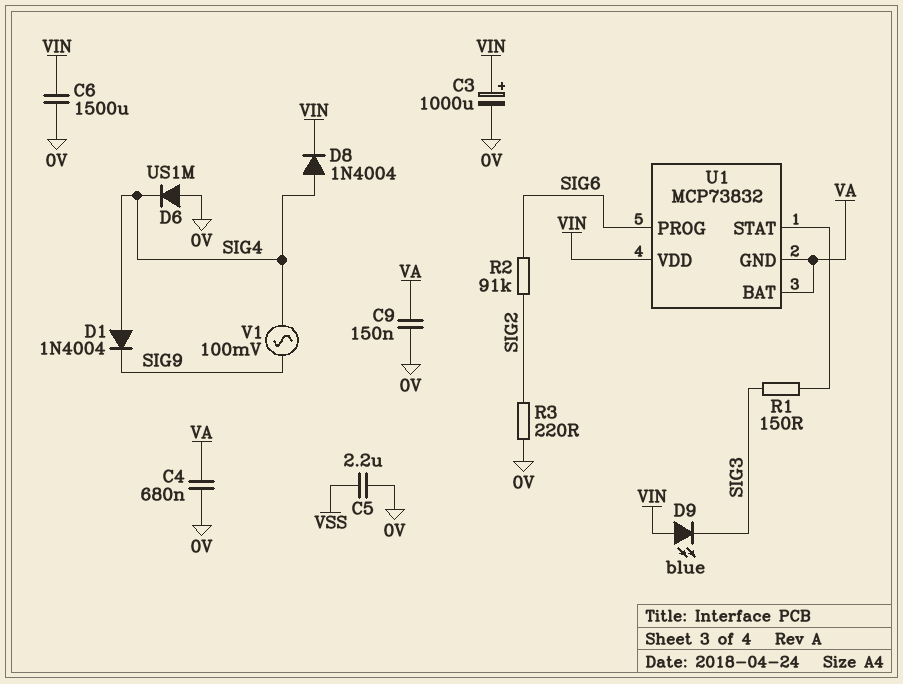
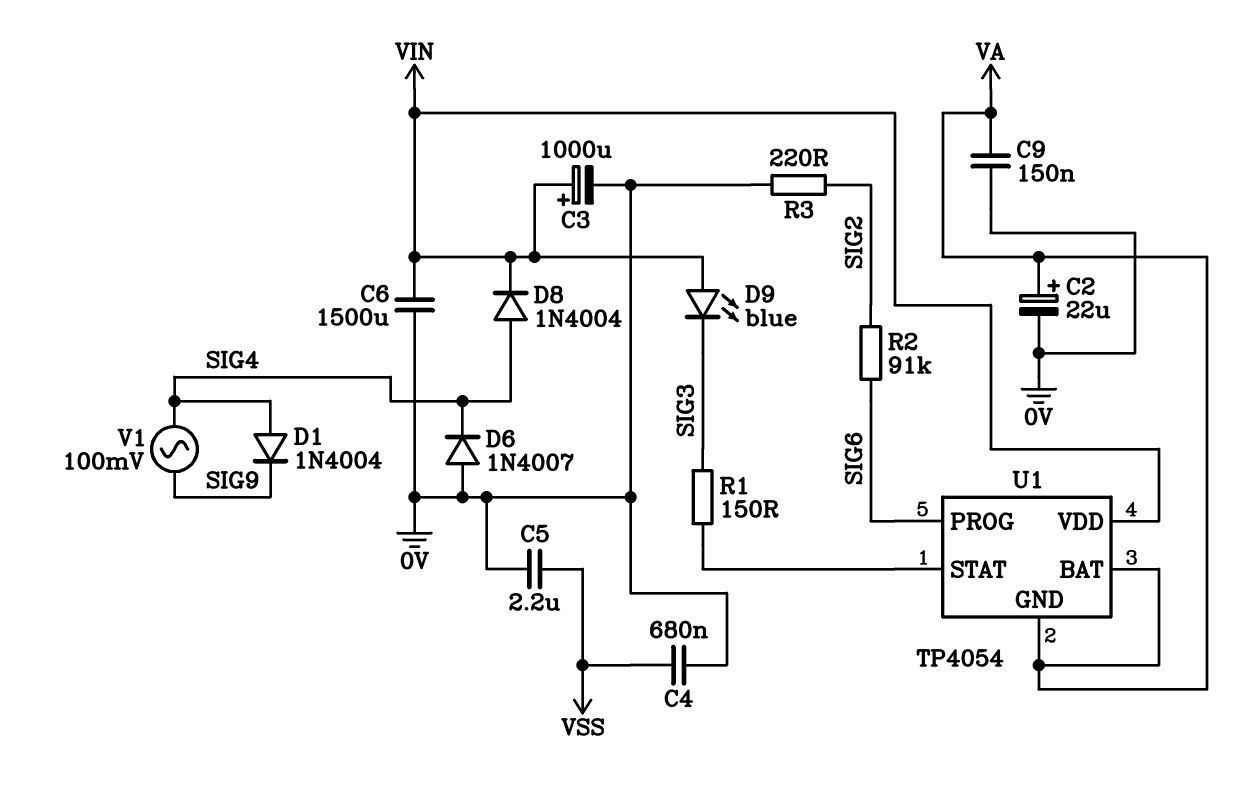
C2: none -> 22uF (plus VA, minus 0V)
C4: 680nF (0V, VA) -> 680nF (0V, VSS)
D6: diode US1M (A 0V, K SIG4) -> diode 1N4007 (A 0V, K SIG4)
U1: MCP73832 -> TP4054

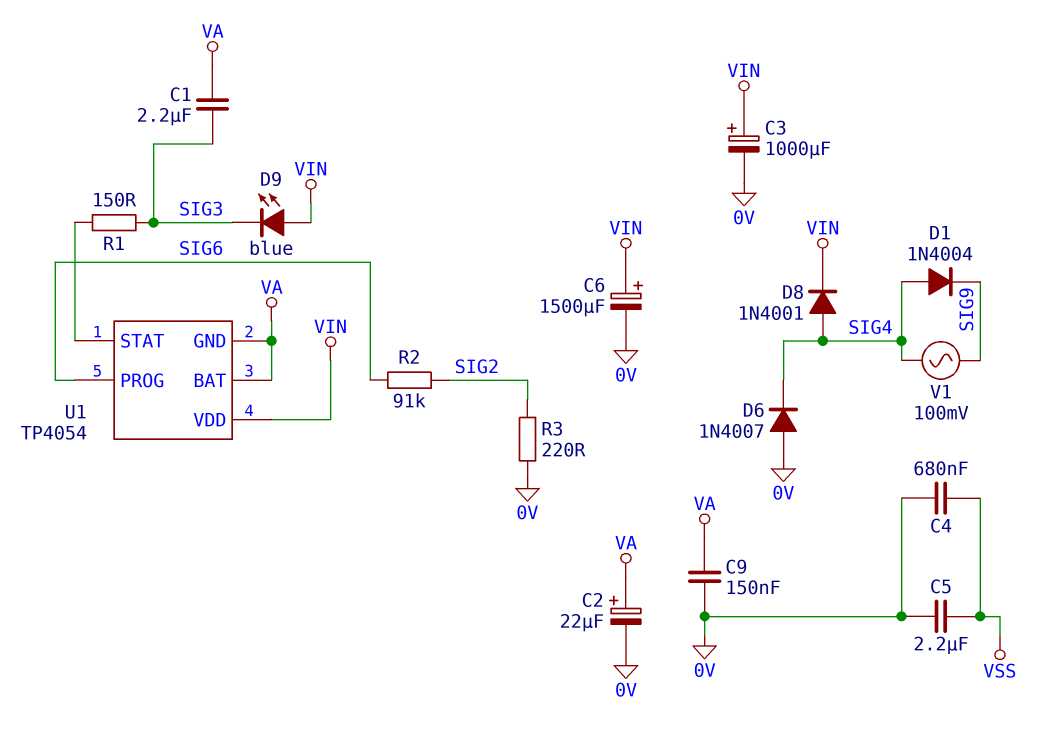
C1: none -> 2.2uF (SIG3, VA)
C6: 1500uF (0V, VIN) -> 1500uF (plus VIN, minus 0V)
D8: diode 1N4004 (A SIG4, K VIN) -> diode 1N4001 (A SIG4, K VIN)

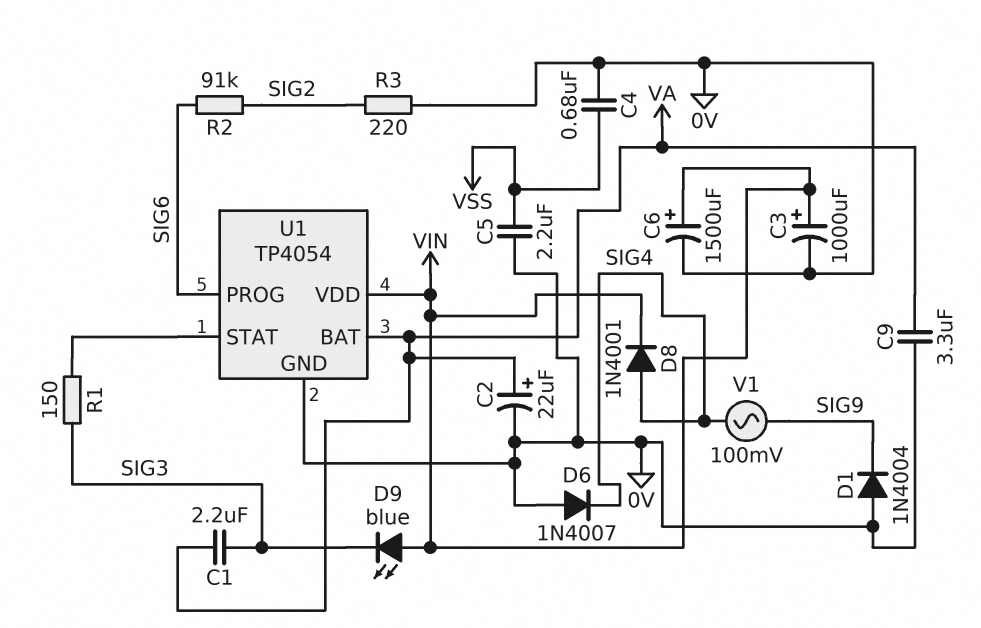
C9: 150nF (0V, VA) -> 3.3uF (0V, VA)
D1: diode 1N4004 (A SIG4, K SIG9) -> diode 1N4004 (A 0V, K SIG9)
U1 pin GND: VA -> 0V

